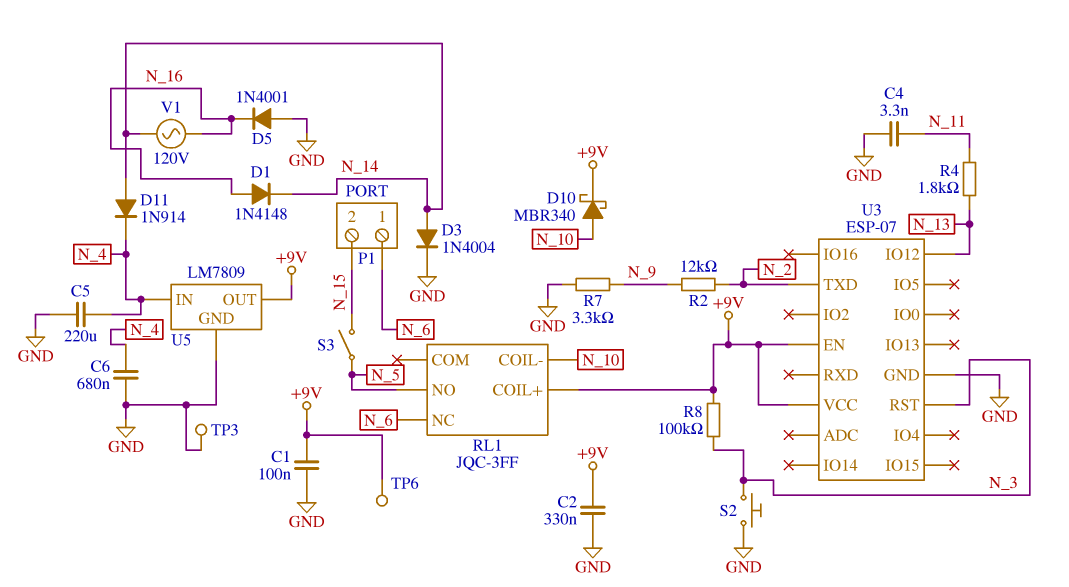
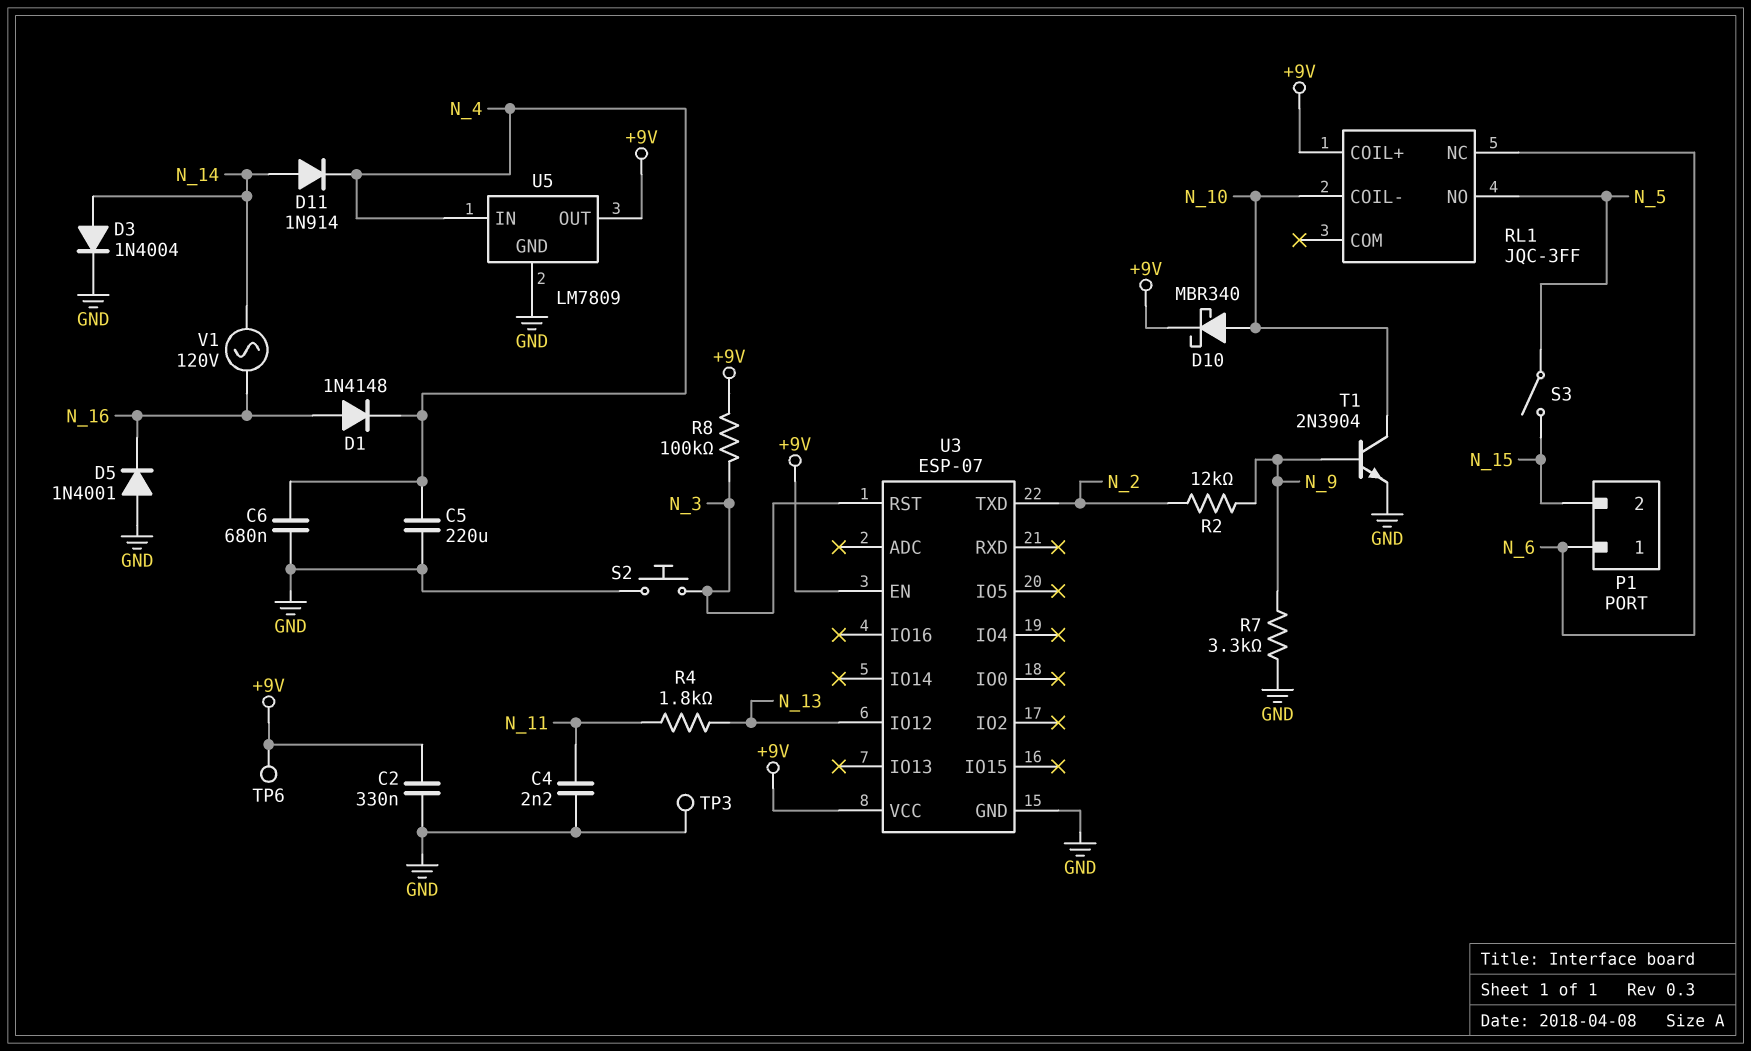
C1: 100nF (+9V, GND) -> none
C4: 3.3nF (GND, N_11) -> 2.2nF (GND, N_11)
D1: diode 1N4148 (A N_16, K N_14) -> diode 1N4148 (A N_16, K N_4)
T1: none -> NPN 2N3904 (B N_9, C N_10, E GND)

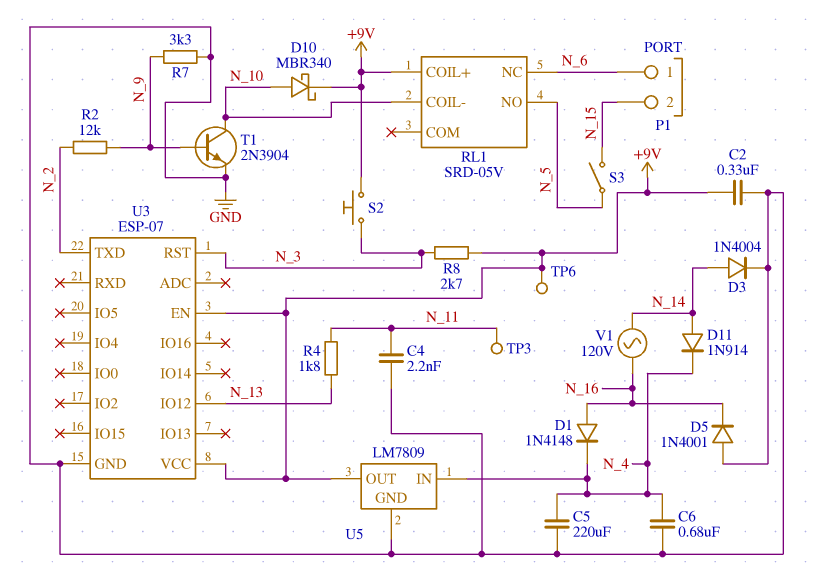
R8: 100k (+9V, N_3) -> 2.7k (+9V, N_3)
RL1: JQC-3FF -> SRD-05V
S2: button (GND, N_3) -> button (+9V, N_3)
TP3: test point (GND) -> test point (N_11)

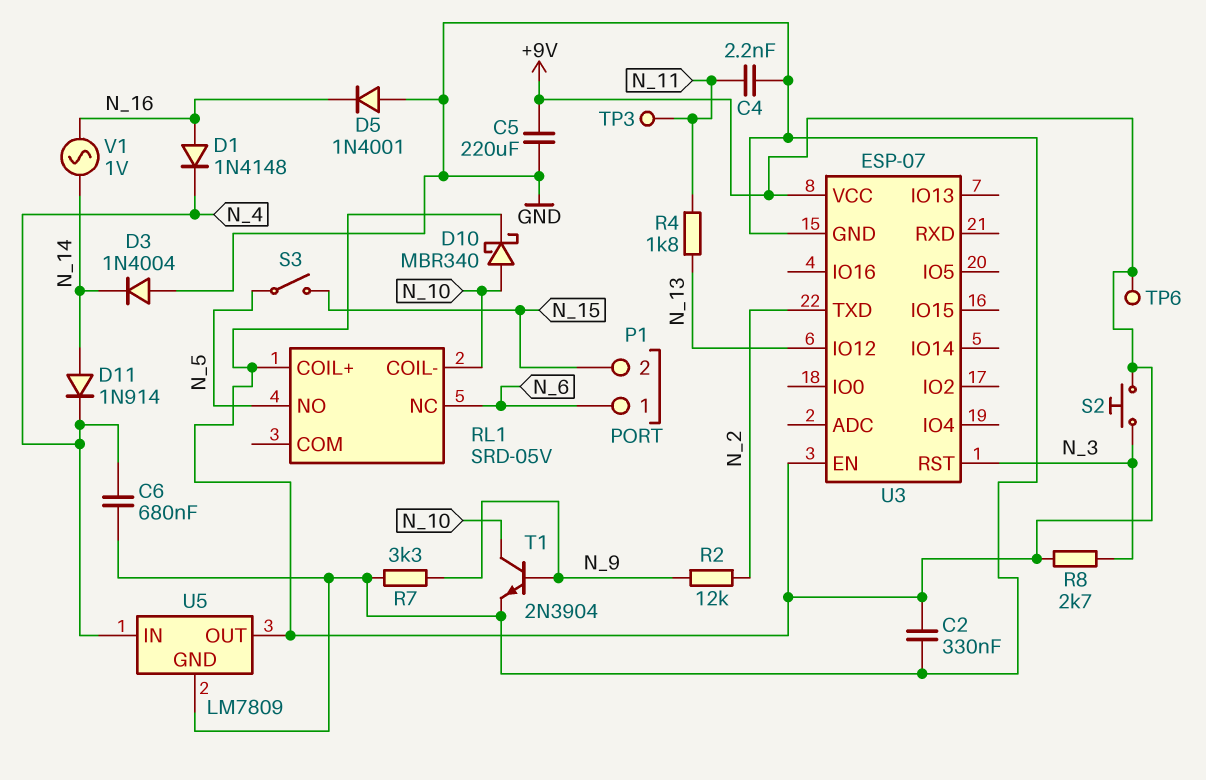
C5: 220uF (GND, N_4) -> 220uF (+9V, GND)
D3: diode 1N4004 (A N_14, K GND) -> diode 1N4004 (A GND, K N_14)
V1: AC 120V (N_14, N_16) -> AC 1V (N_14, N_16)

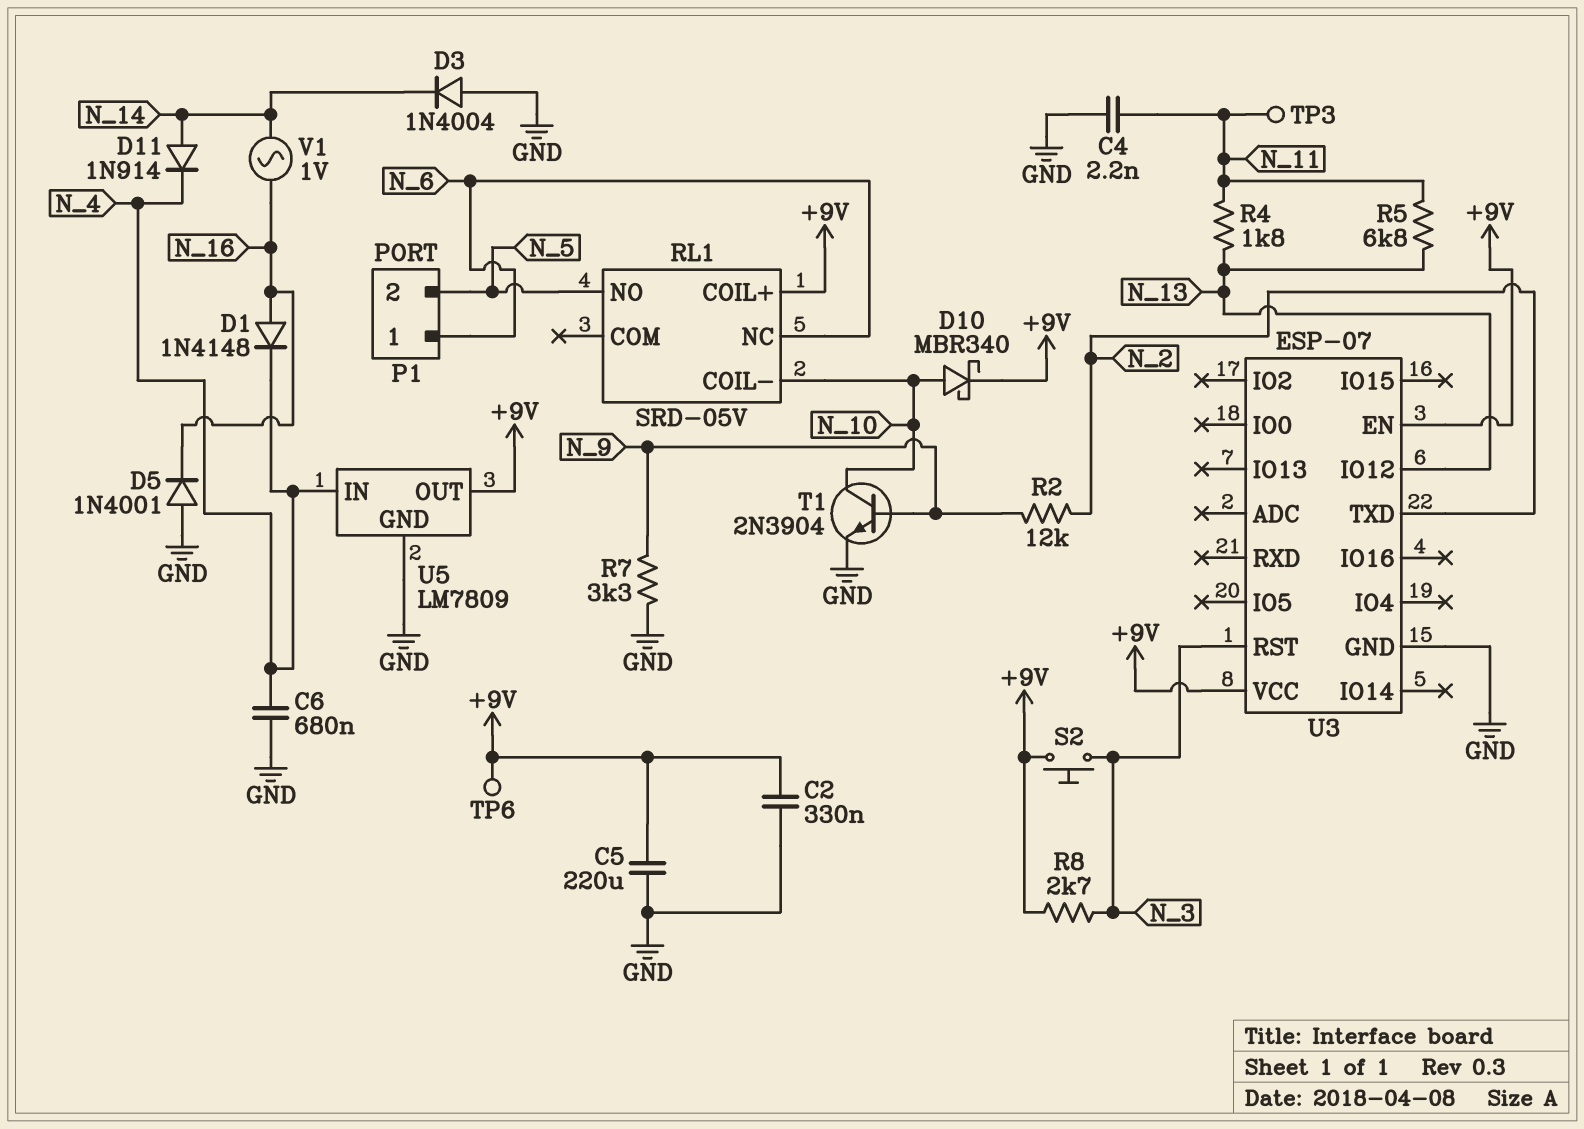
P1 pin 2: N_15 -> N_5
R5: none -> 6.8k (N_11, N_13)
S3: switch (N_5, N_15) -> none

